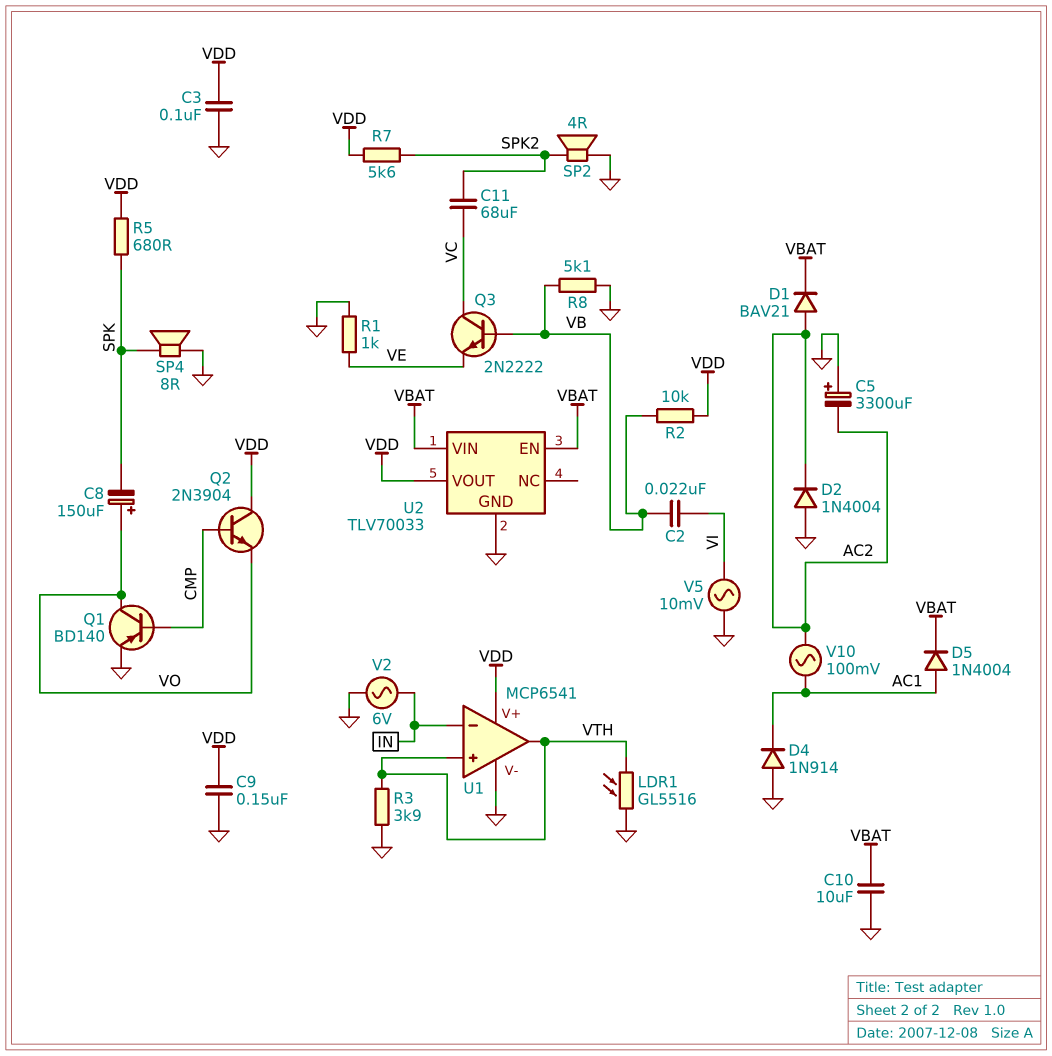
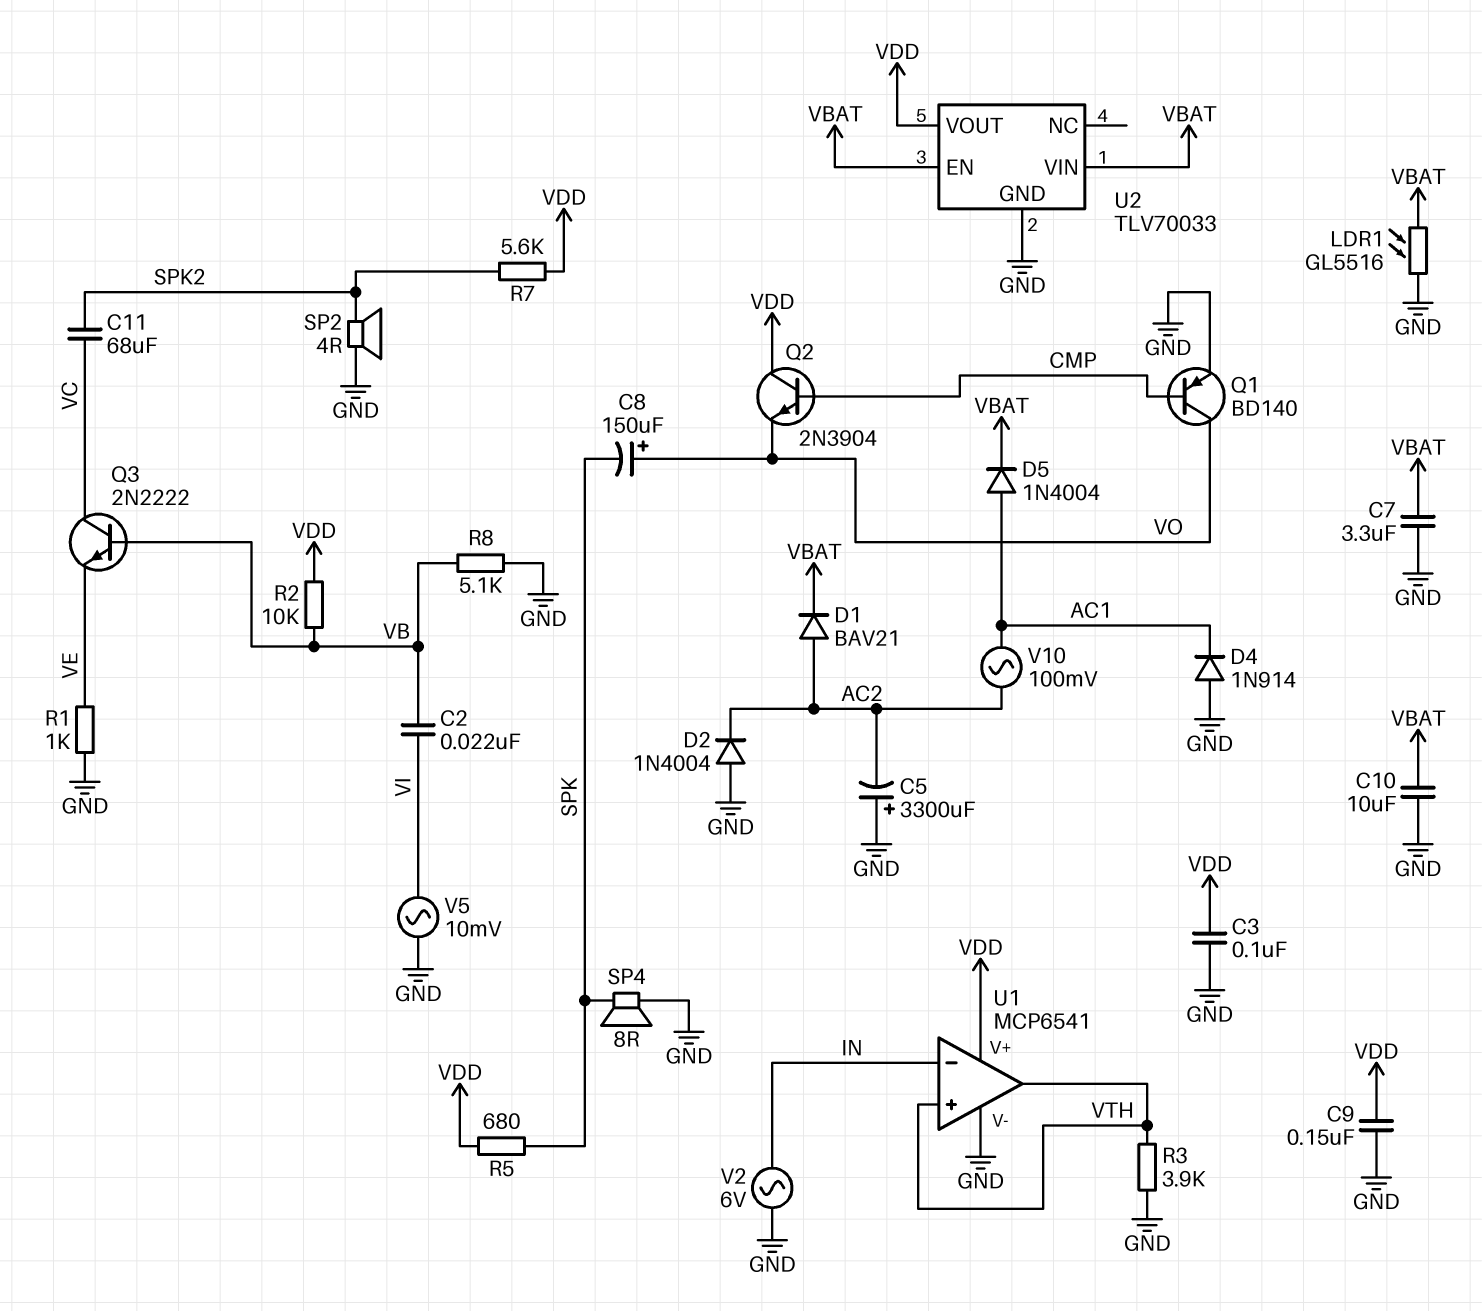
C7: none -> 3.3uF (GND, VBAT)
LDR1: GL5516 (GND, VTH) -> GL5516 (GND, VBAT)

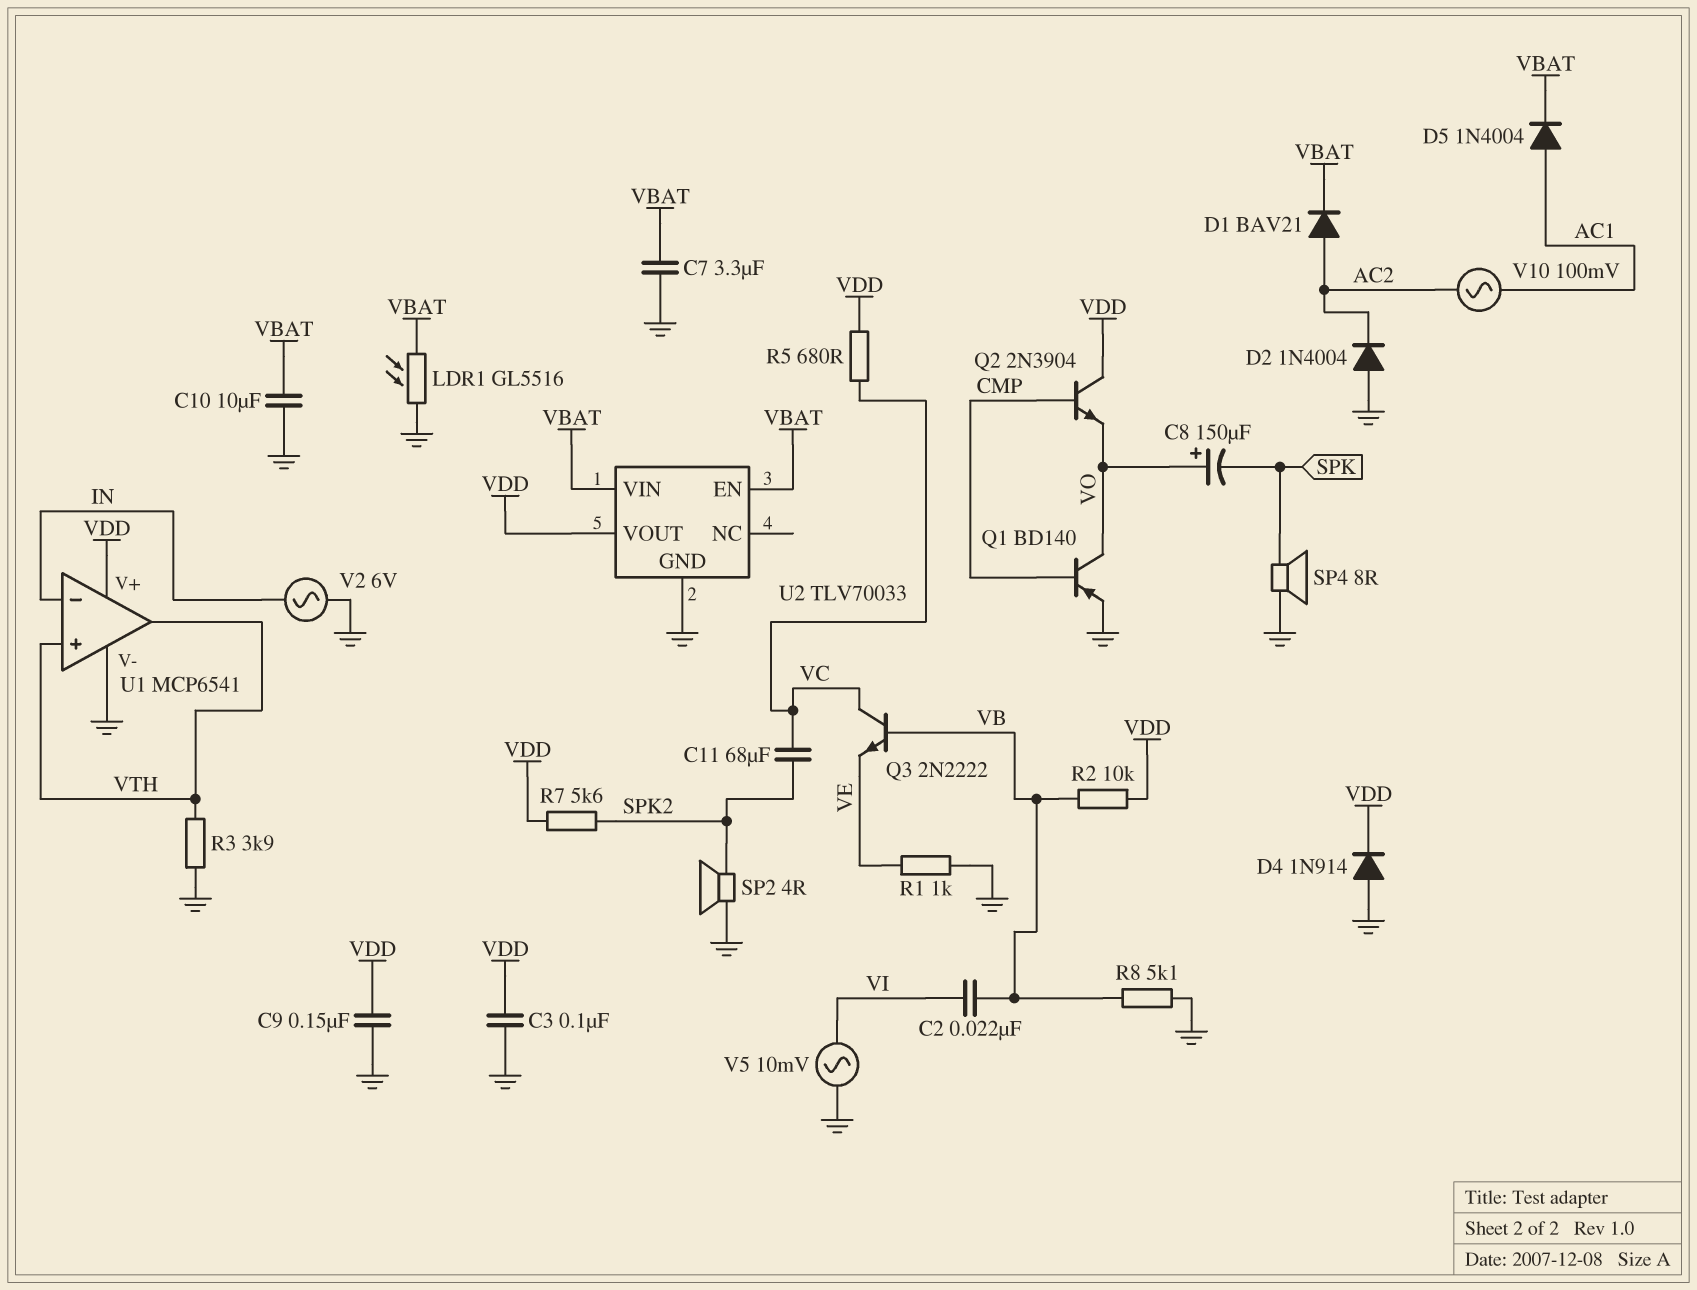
C5: 3300uF (plus GND, minus AC2) -> none
D4: diode 1N914 (A GND, K AC1) -> diode 1N914 (A GND, K VDD)
R5: 680 (SPK, VDD) -> 680 (VC, VDD)

